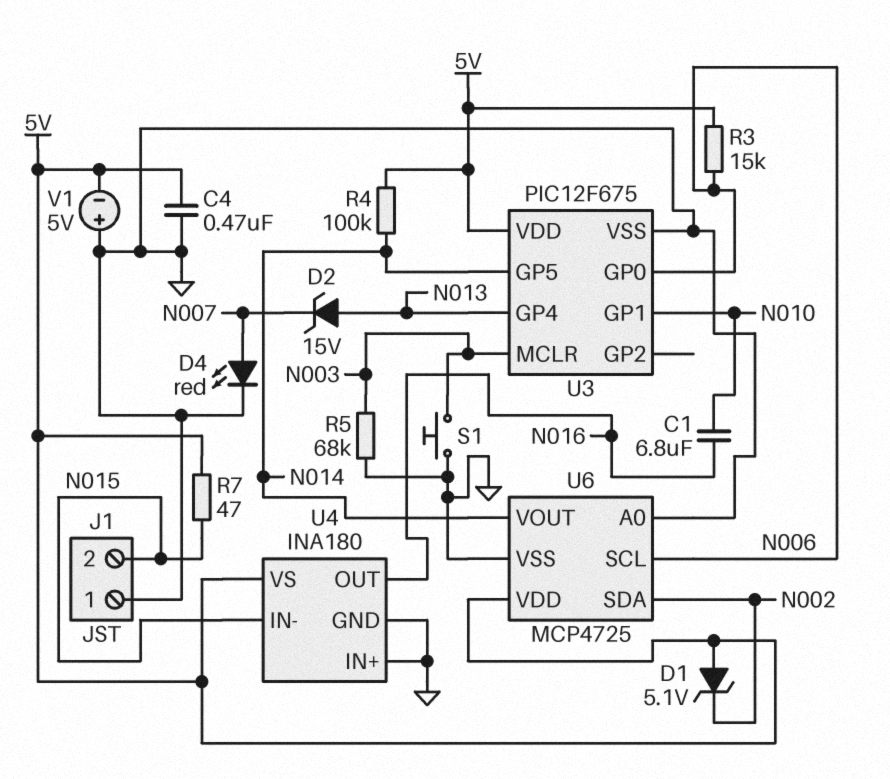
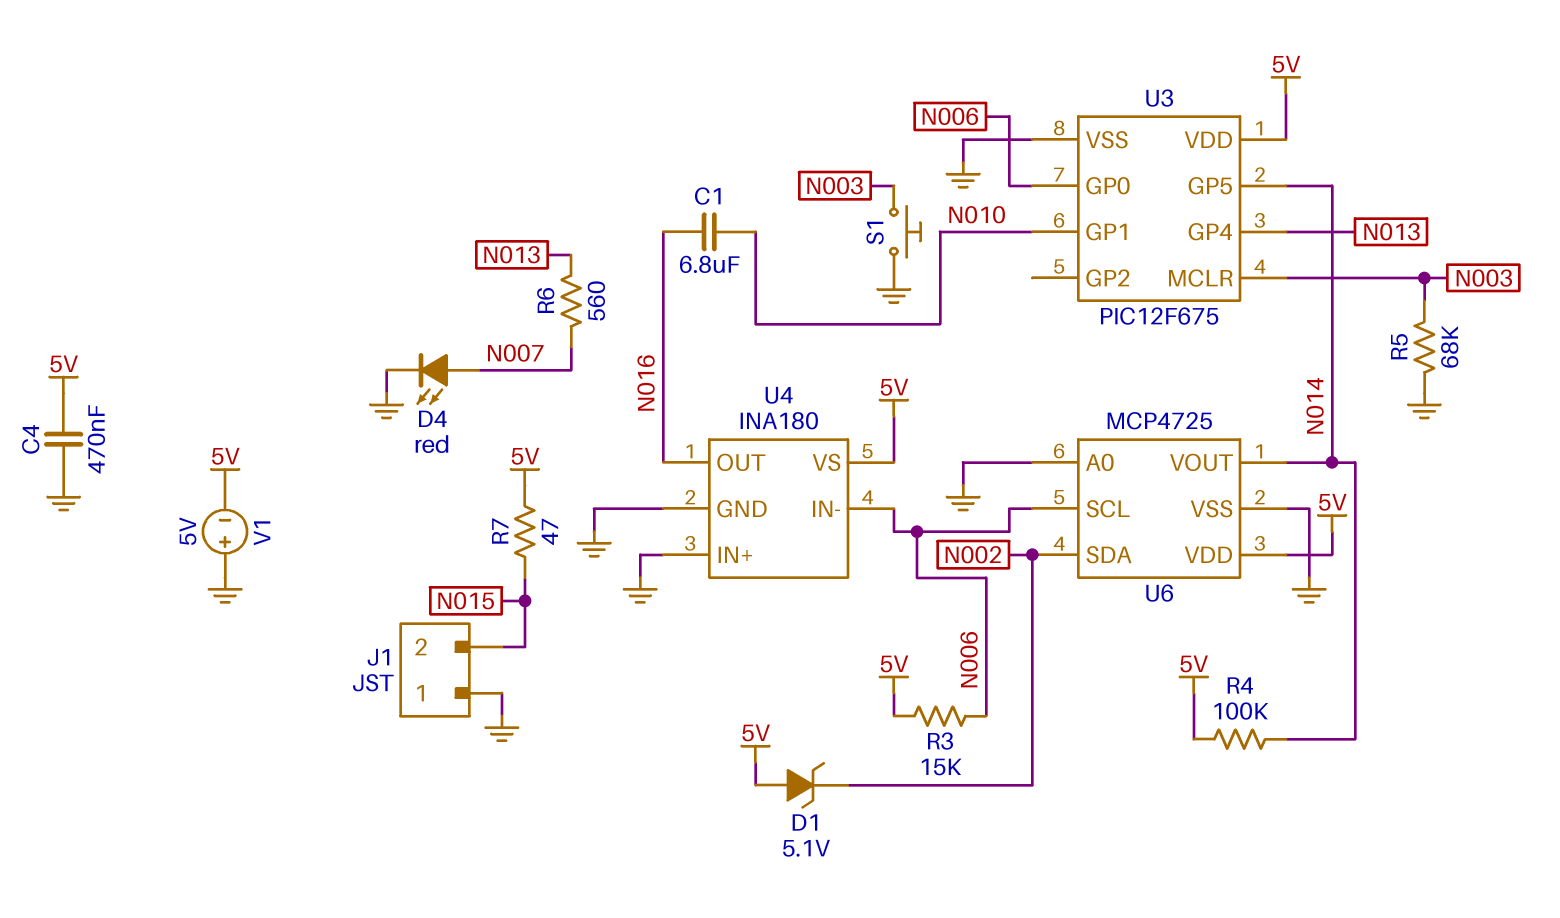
D2: zener 15V (A N013, K N007) -> none
R6: none -> 560 (N007, N013)
U4 pin IN-: N015 -> N006

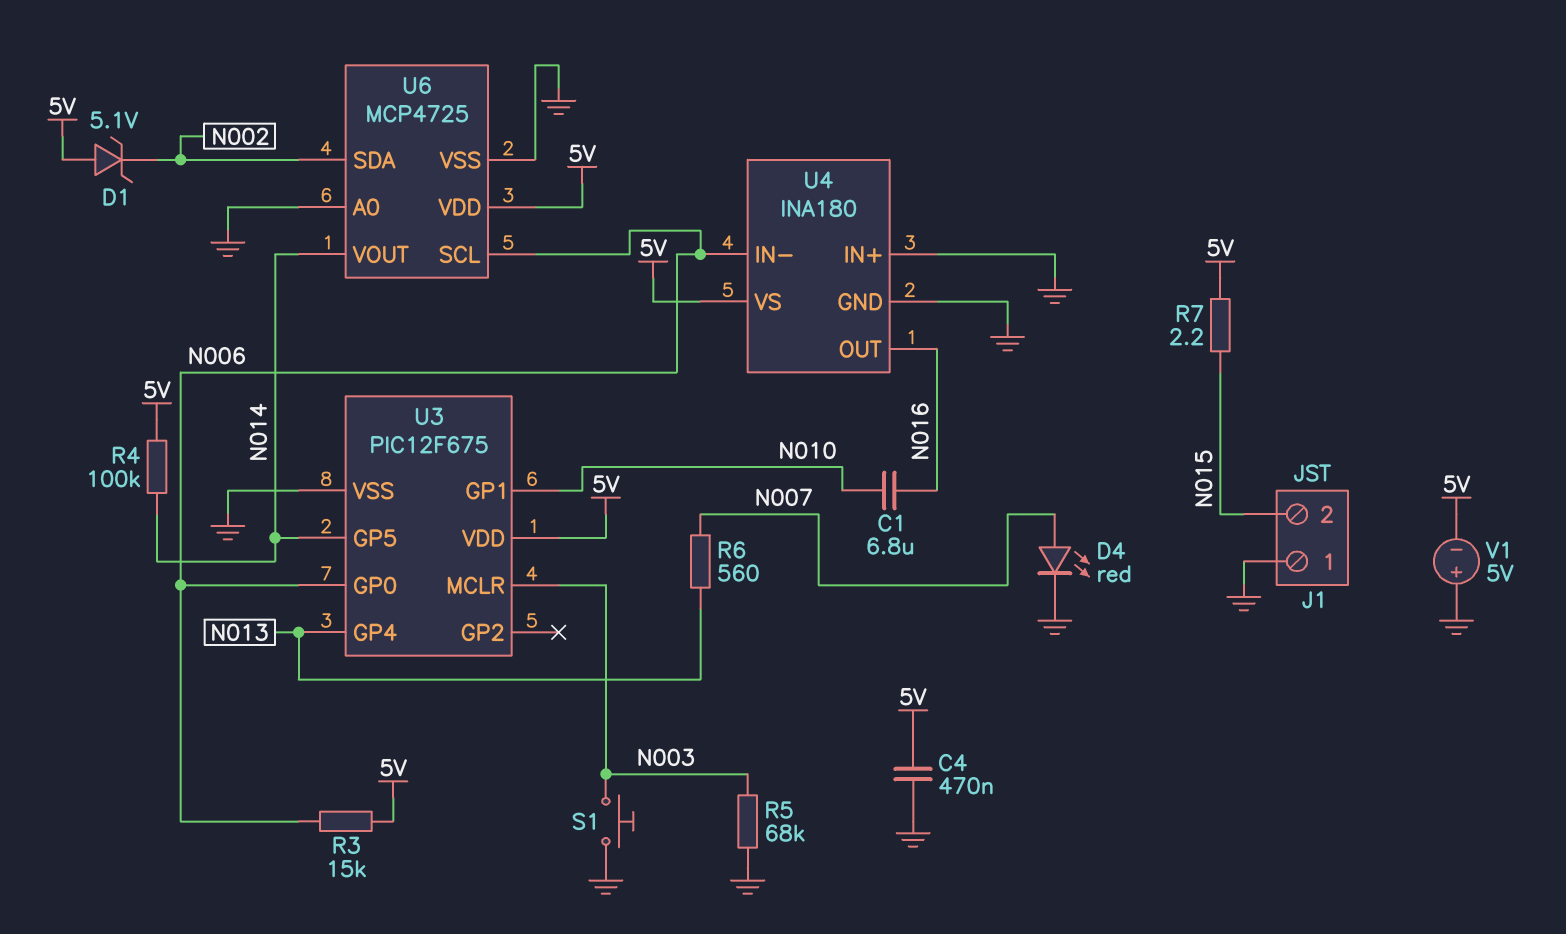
R7: 47 (5V, N015) -> 2.2 (5V, N015)

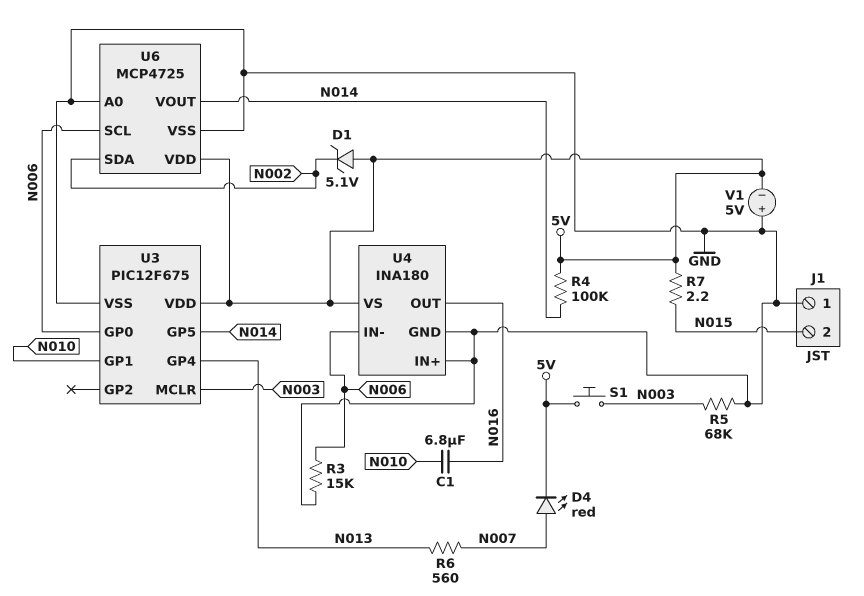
C4: 470nF (5V, GND) -> none
D4: LED red (A N007, K GND) -> LED red (A N007, K 5V)
R3: 15k (5V, N006) -> 15k (GND, N006)
S1: button (GND, N003) -> button (5V, N003)

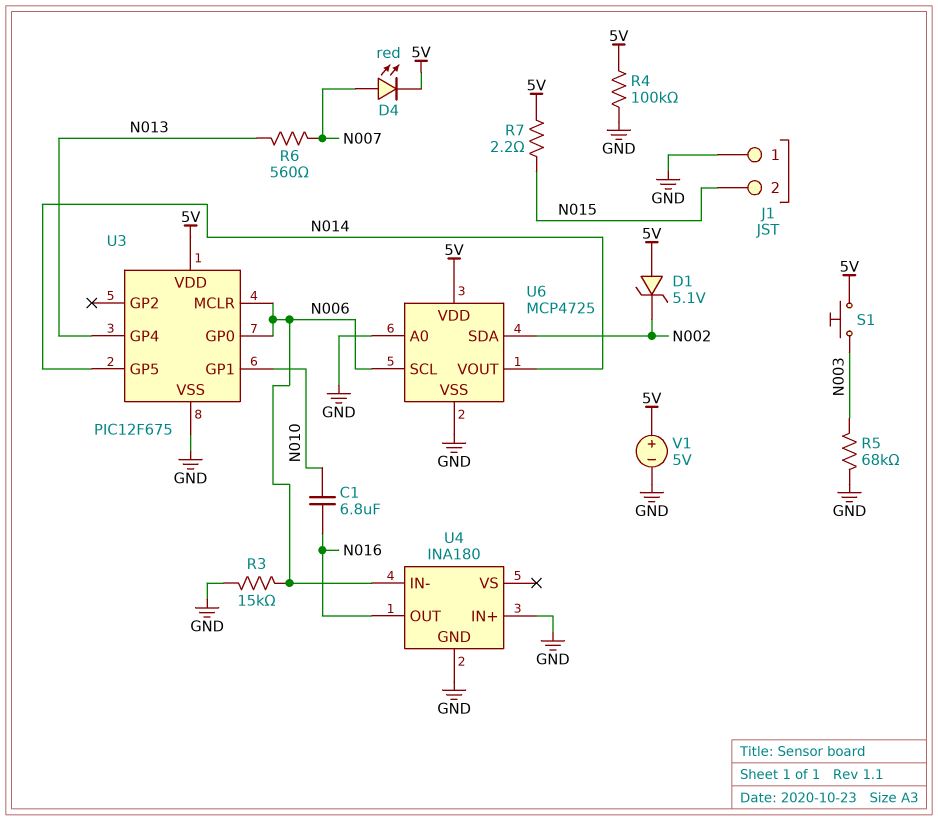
R4: 100k (5V, N014) -> 100k (5V, GND)
U3 pin MCLR: N003 -> N006
U4 pin VS: 5V -> none
V1: 5V (plus GND, minus 5V) -> 5V (plus 5V, minus GND)

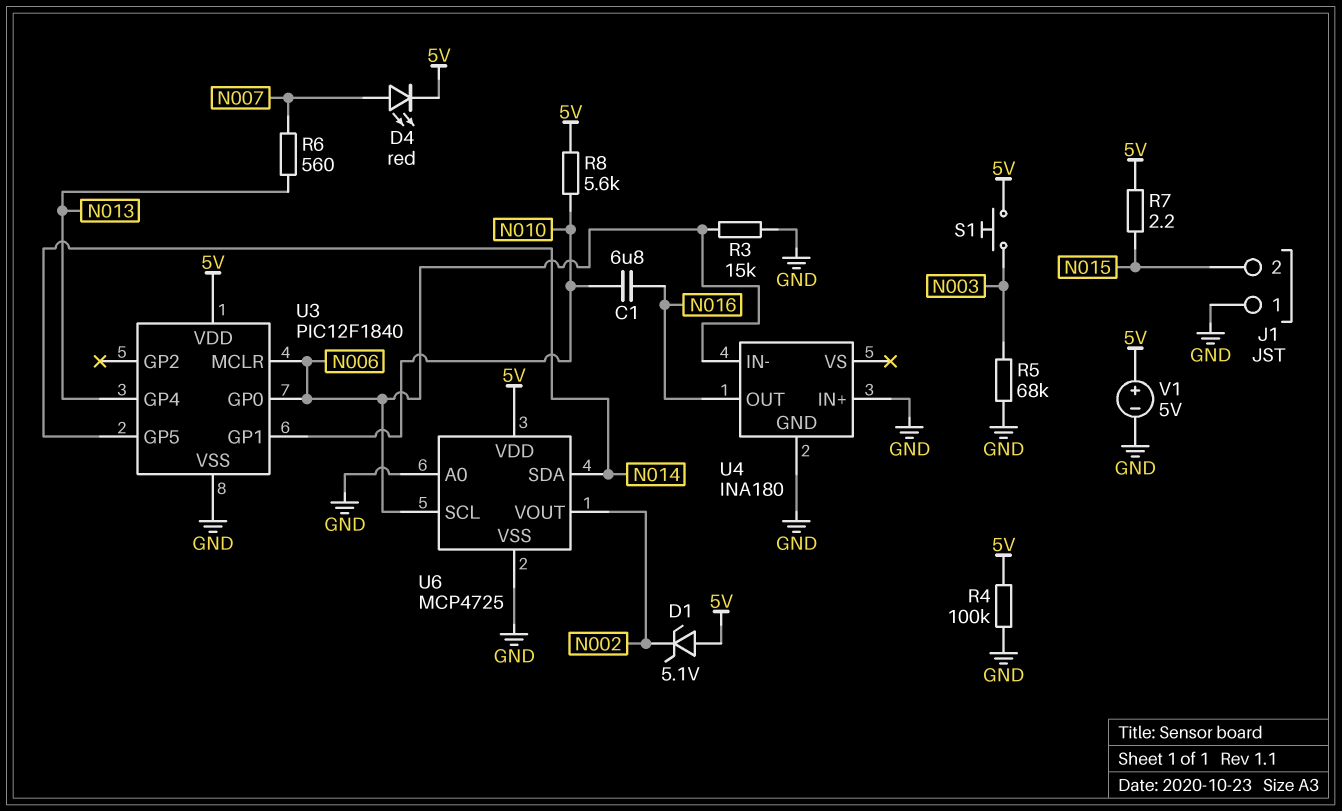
R8: none -> 5.6k (5V, N010)
U3: PIC12F675 -> PIC12F1840
U6 pin SDA: N002 -> N014
U6 pin VOUT: N014 -> N002

